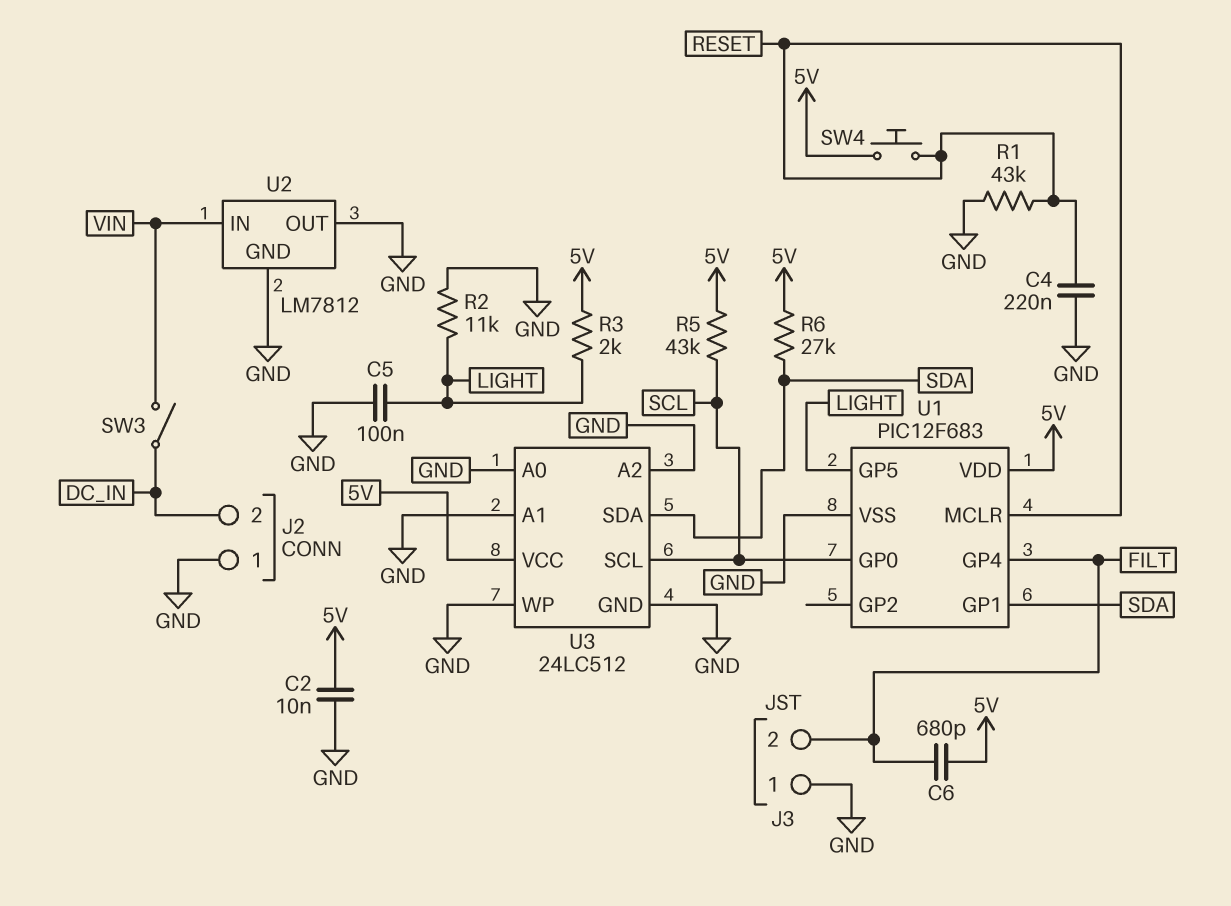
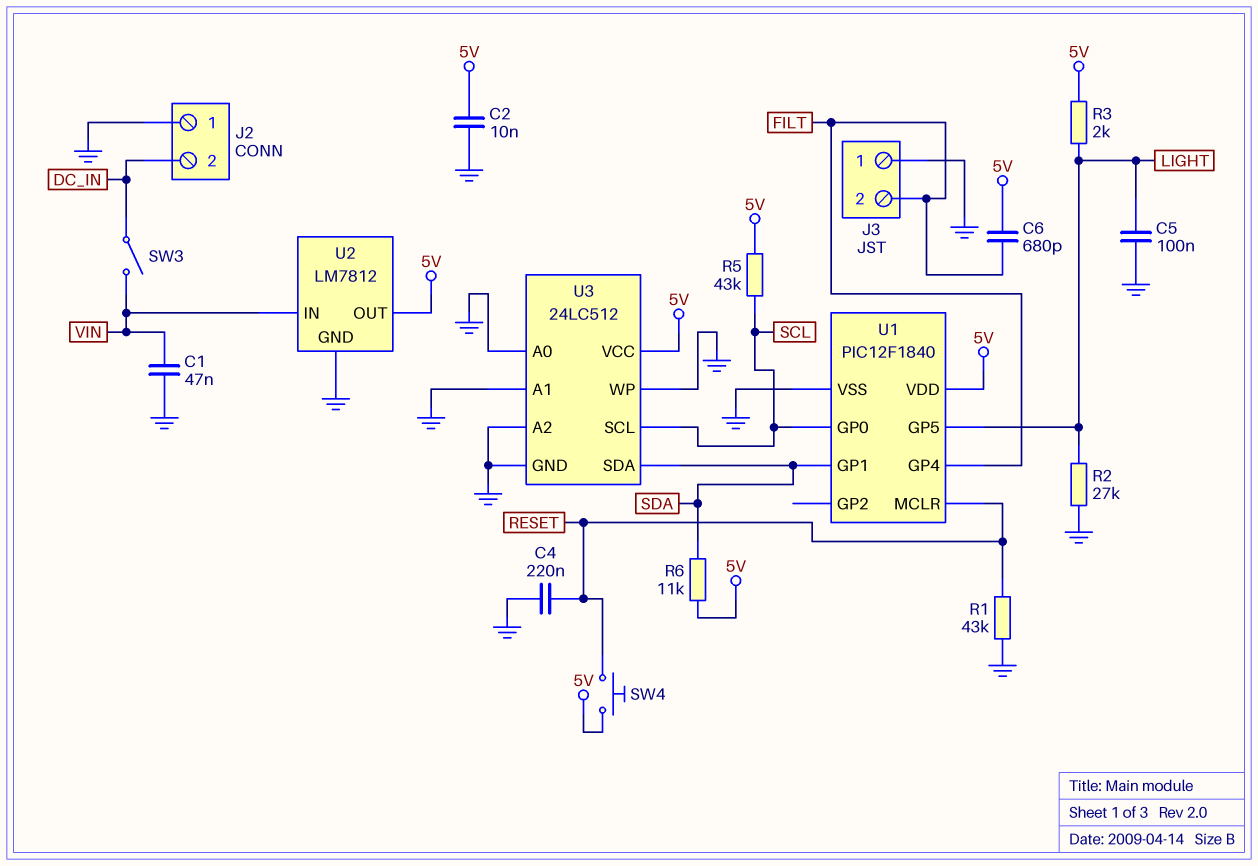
C1: none -> 47nF (GND, VIN)
R2: 11k (GND, LIGHT) -> 27k (GND, LIGHT)
R6: 27k (5V, SDA) -> 11k (5V, SDA)
U1: PIC12F683 -> PIC12F1840
U2 pin OUT: GND -> 5V

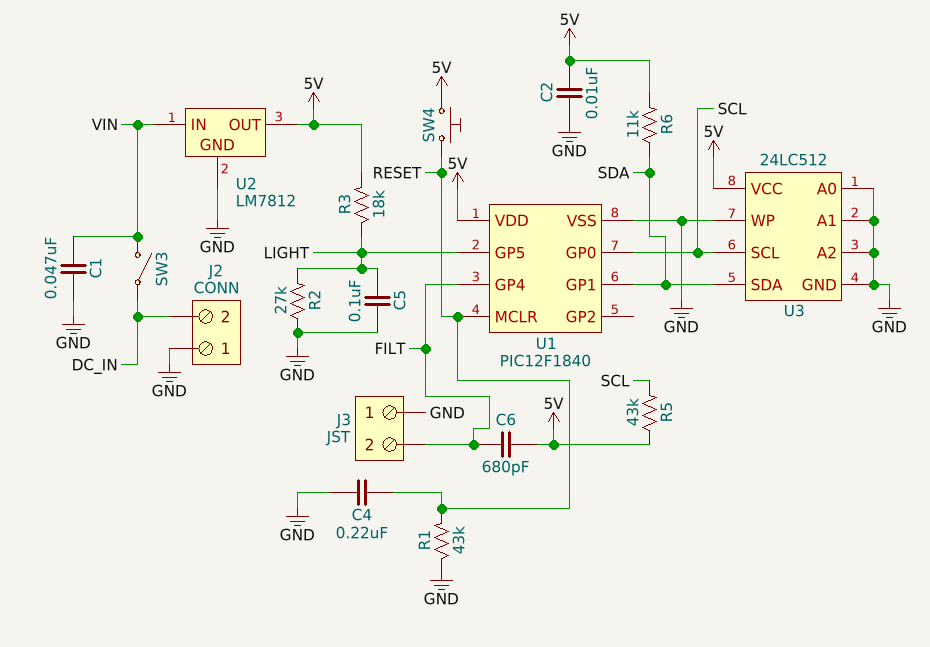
R3: 2k (5V, LIGHT) -> 18k (5V, LIGHT)

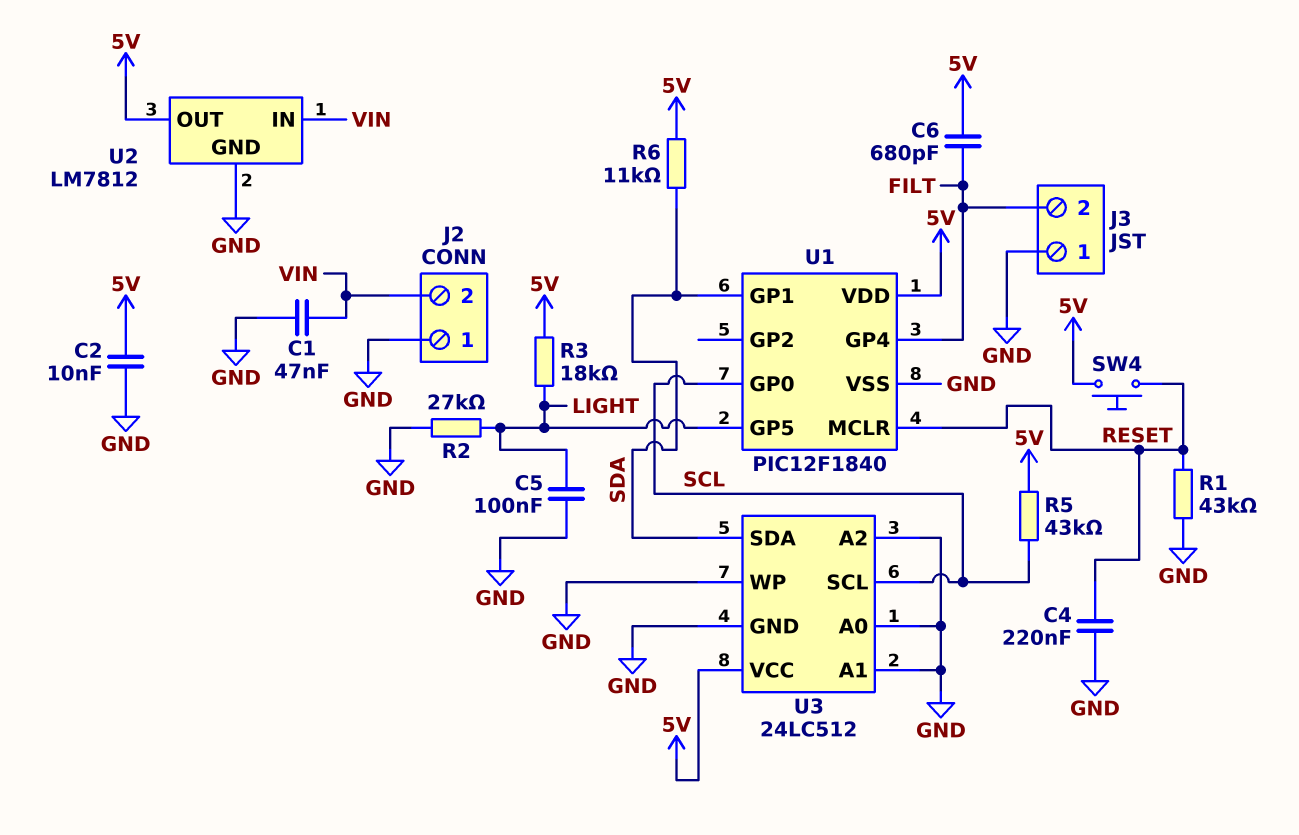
J2 pin 2: DC_IN -> VIN
SW3: switch (DC_IN, VIN) -> none

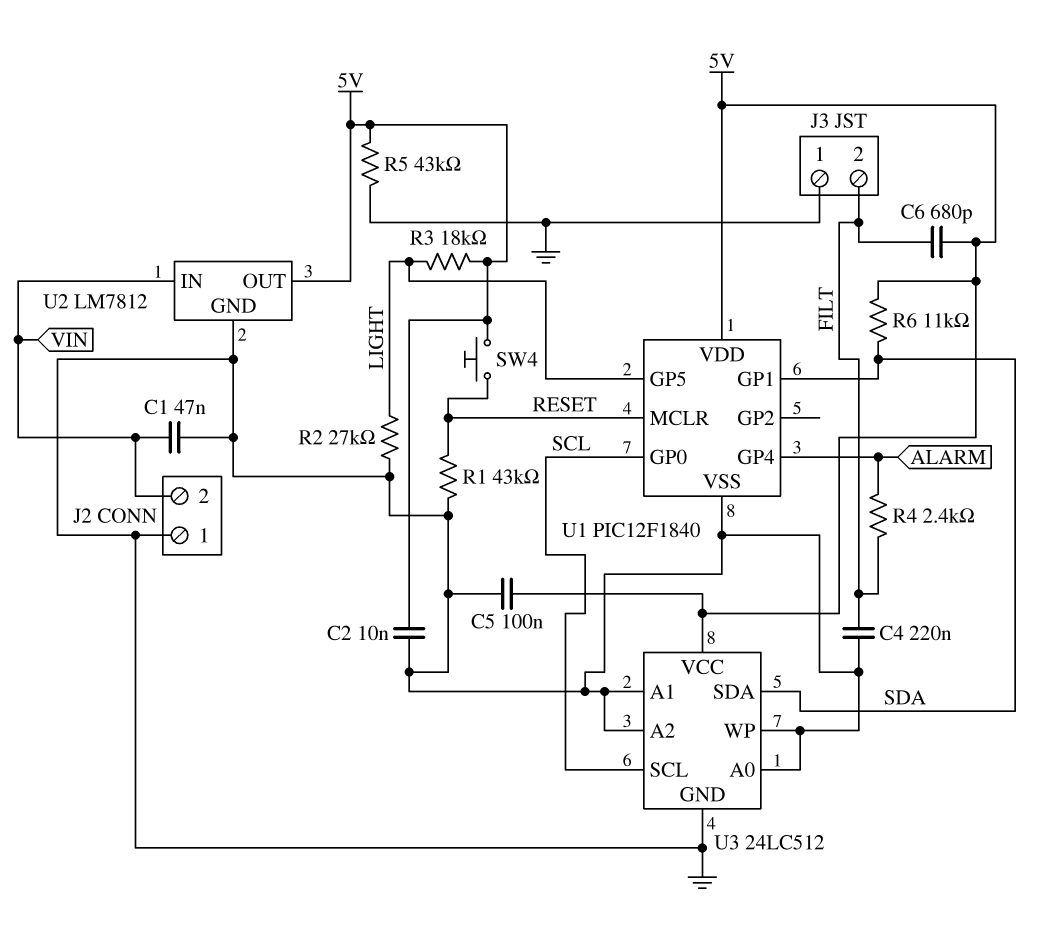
C4: 220nF (GND, RESET) -> 220nF (FILT, GND)
C5: 100nF (GND, LIGHT) -> 100nF (5V, GND)
R4: none -> 2.4k (ALARM, FILT)
R5: 43k (5V, SCL) -> 43k (5V, GND)
U1 pin GP4: FILT -> ALARM

